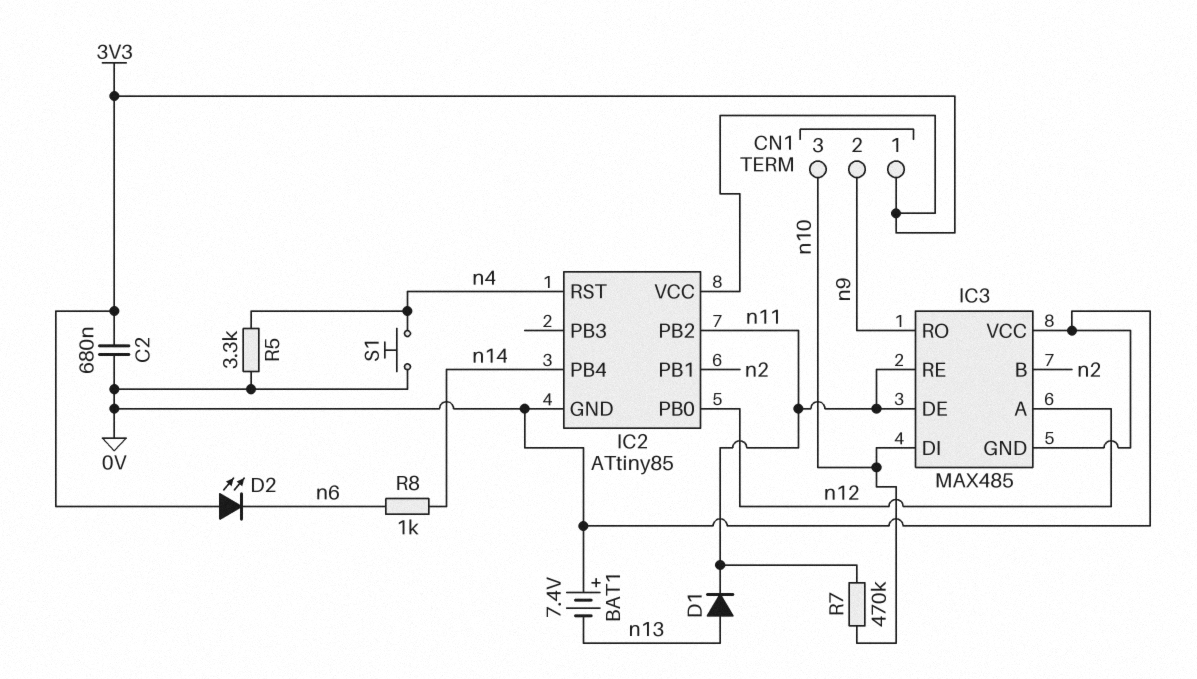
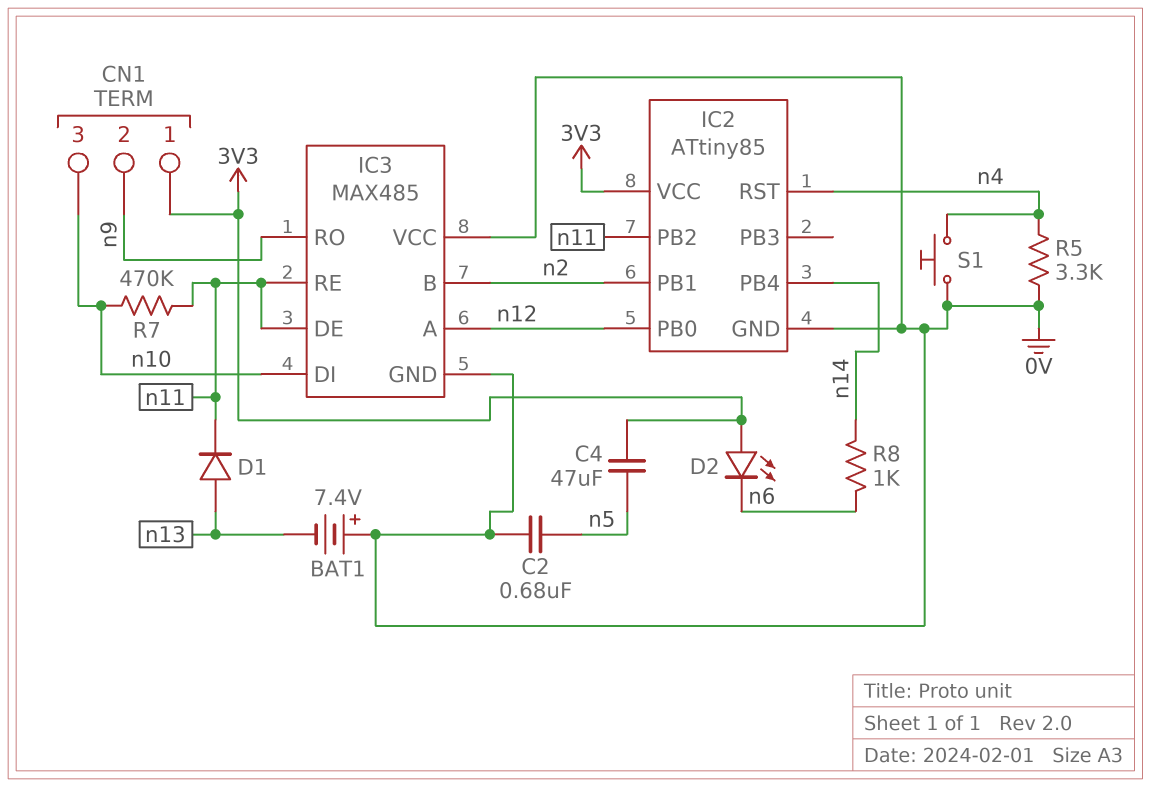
C2: 680nF (0V, 3V3) -> 680nF (0V, n5)
C4: none -> 47uF (3V3, n5)

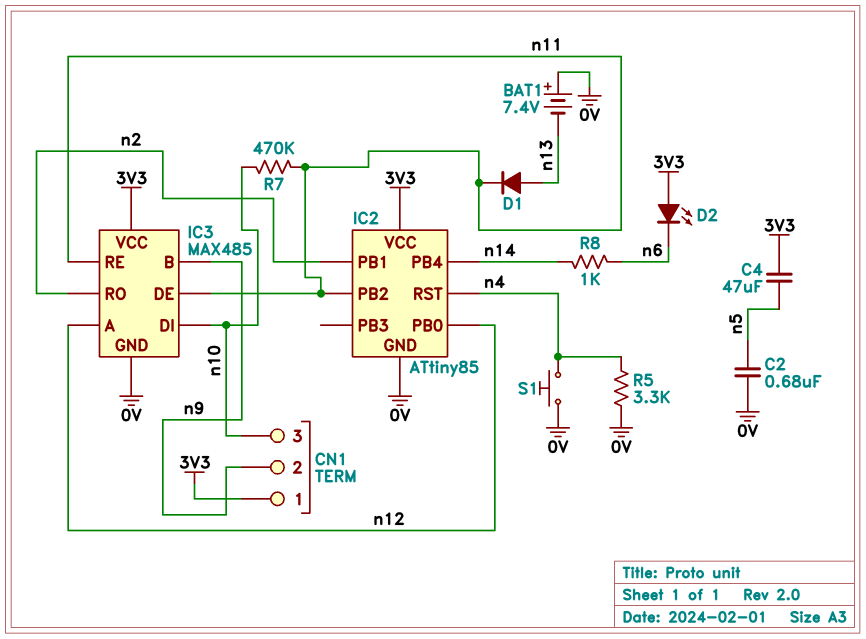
IC3 pin B: n2 -> n9
IC3 pin RO: n9 -> n2
IC3 pin VCC: 0V -> 3V3

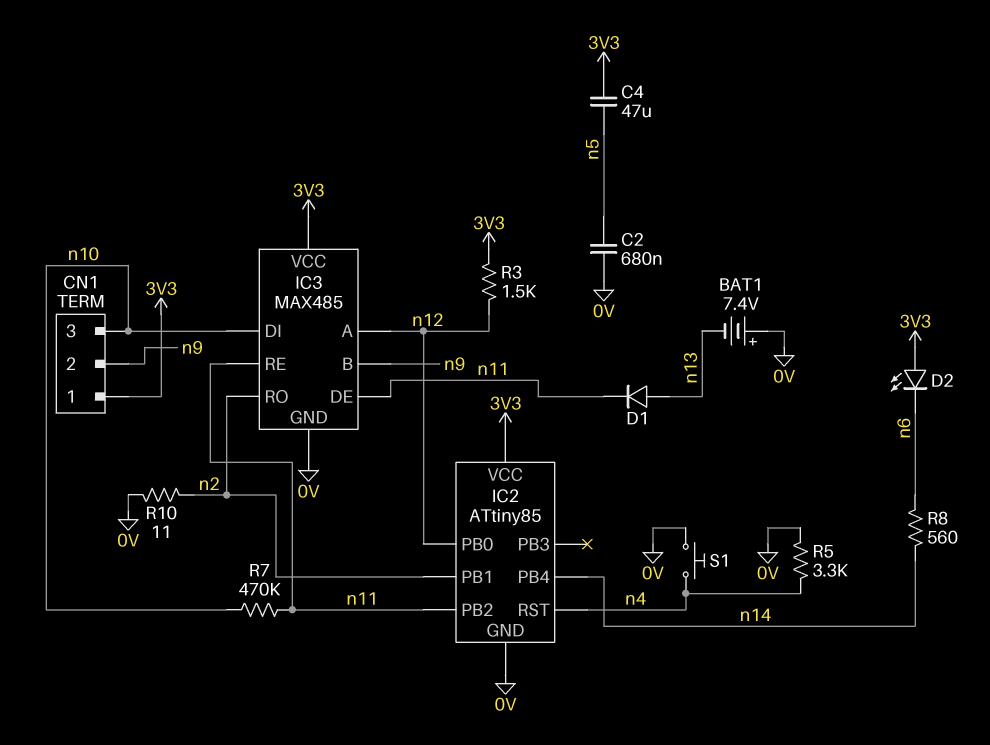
R3: none -> 1.5k (3V3, n12)
R8: 1k (n6, n14) -> 560 (n6, n14)
R10: none -> 11 (0V, n2)

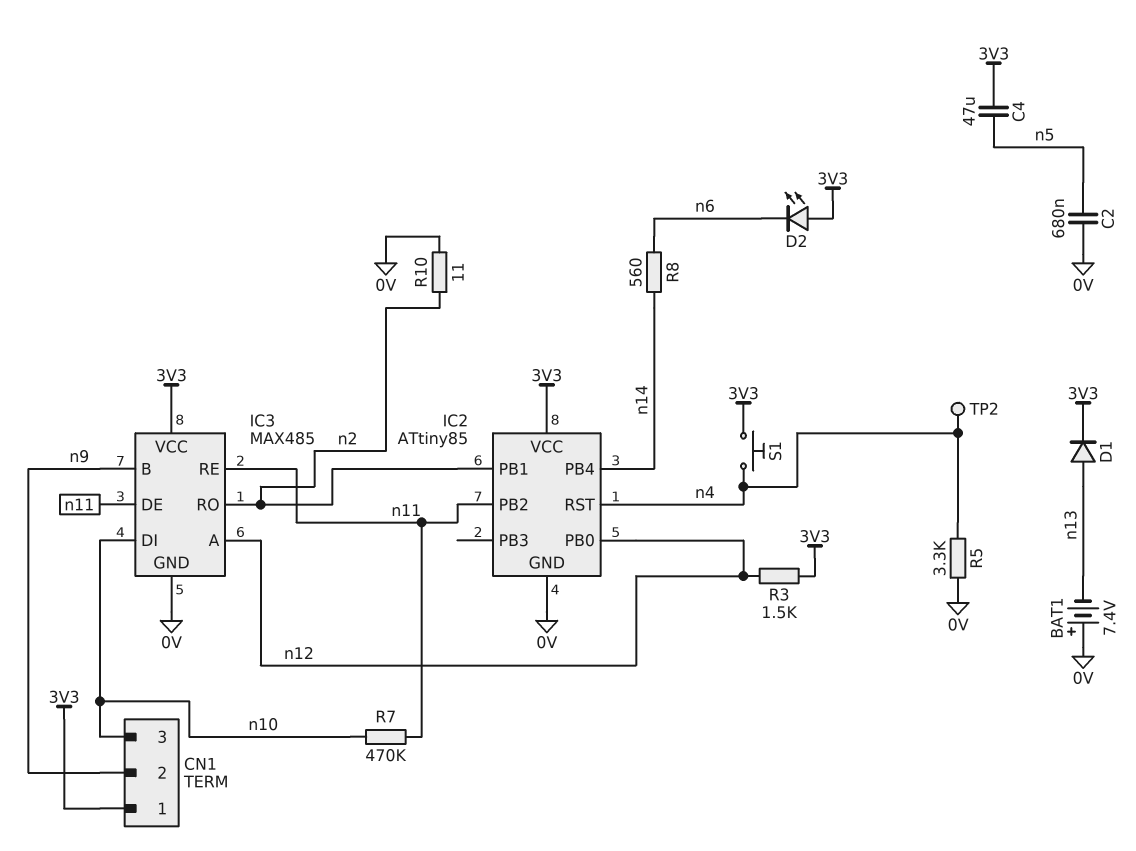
D1: diode (A n13, K n11) -> diode (A n13, K 3V3)
S1: button (0V, n4) -> button (3V3, n4)
TP2: none -> test point (n4)

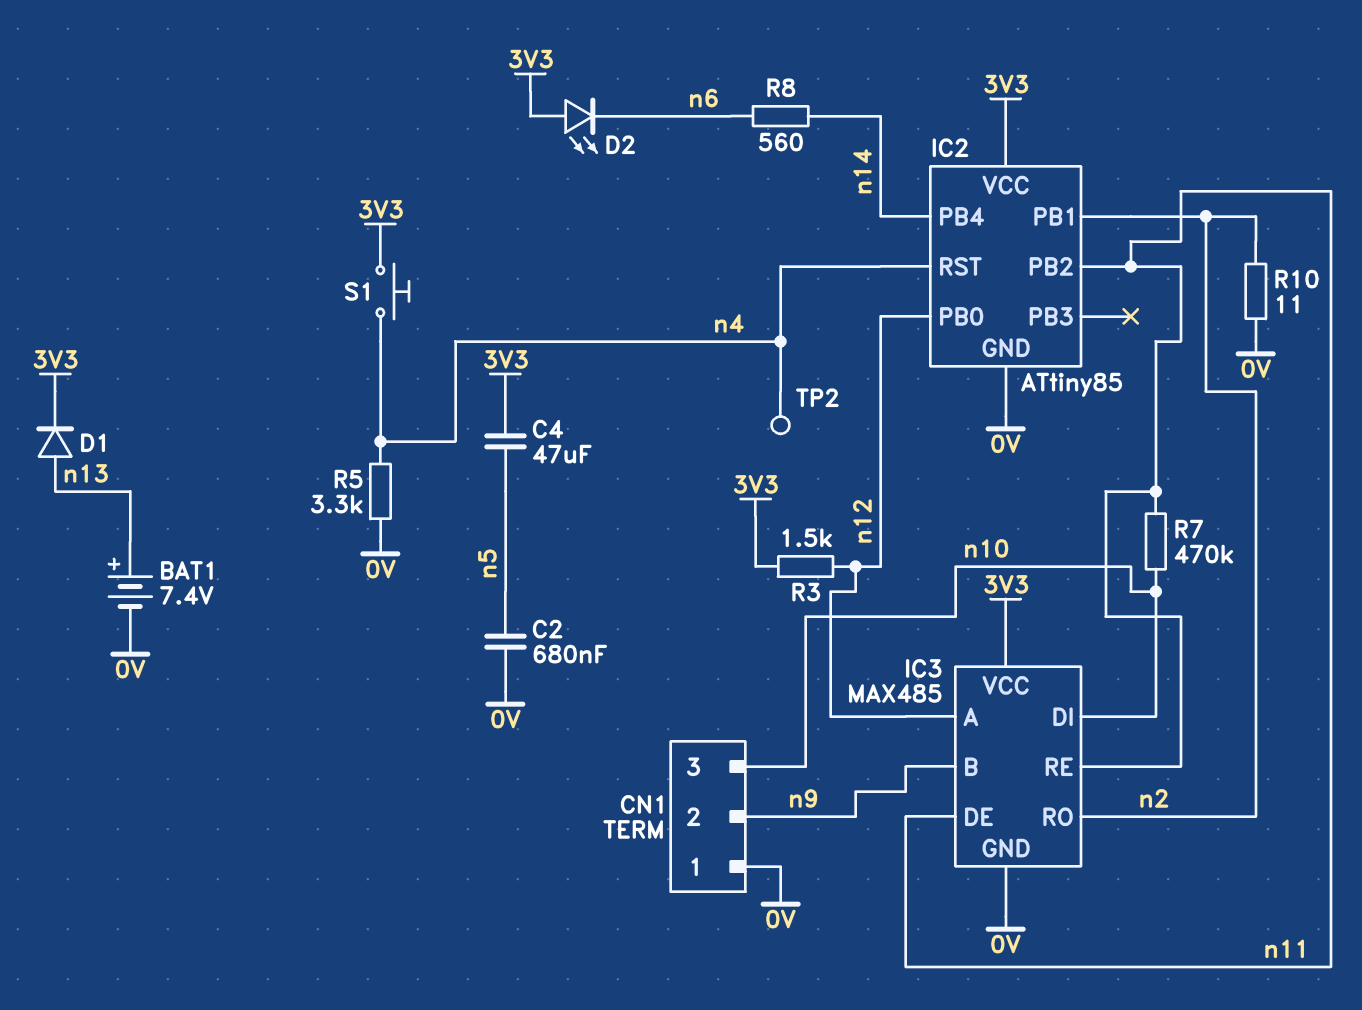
BAT1: 7.4V (plus 0V, minus n13) -> 7.4V (plus n13, minus 0V)
CN1 pin 1: 3V3 -> 0V

